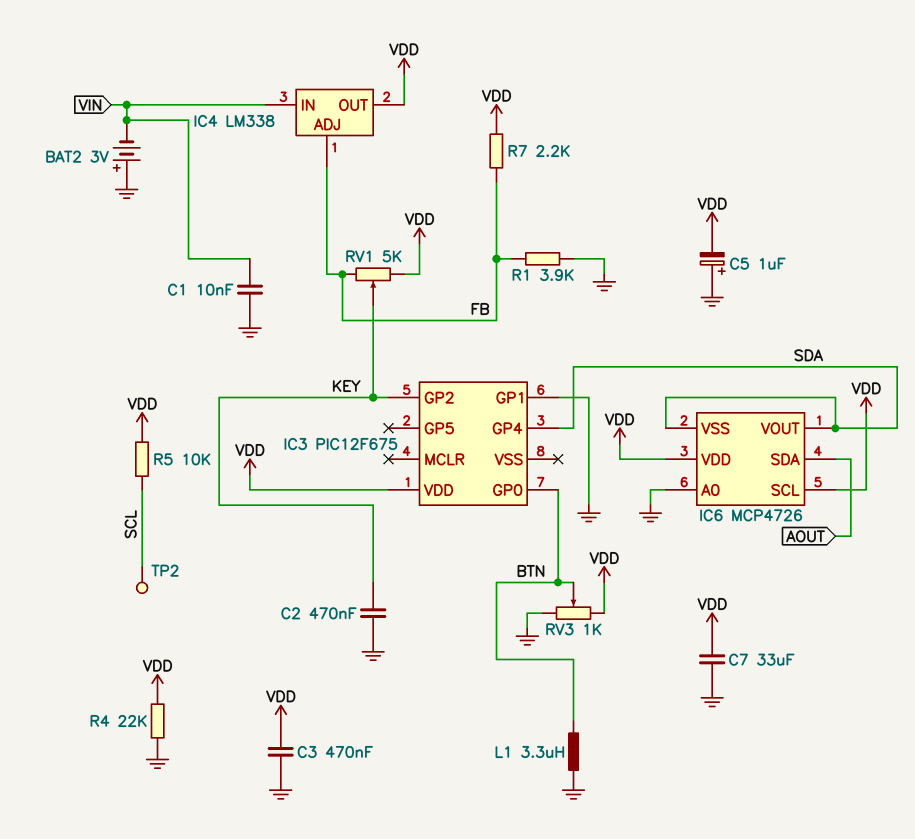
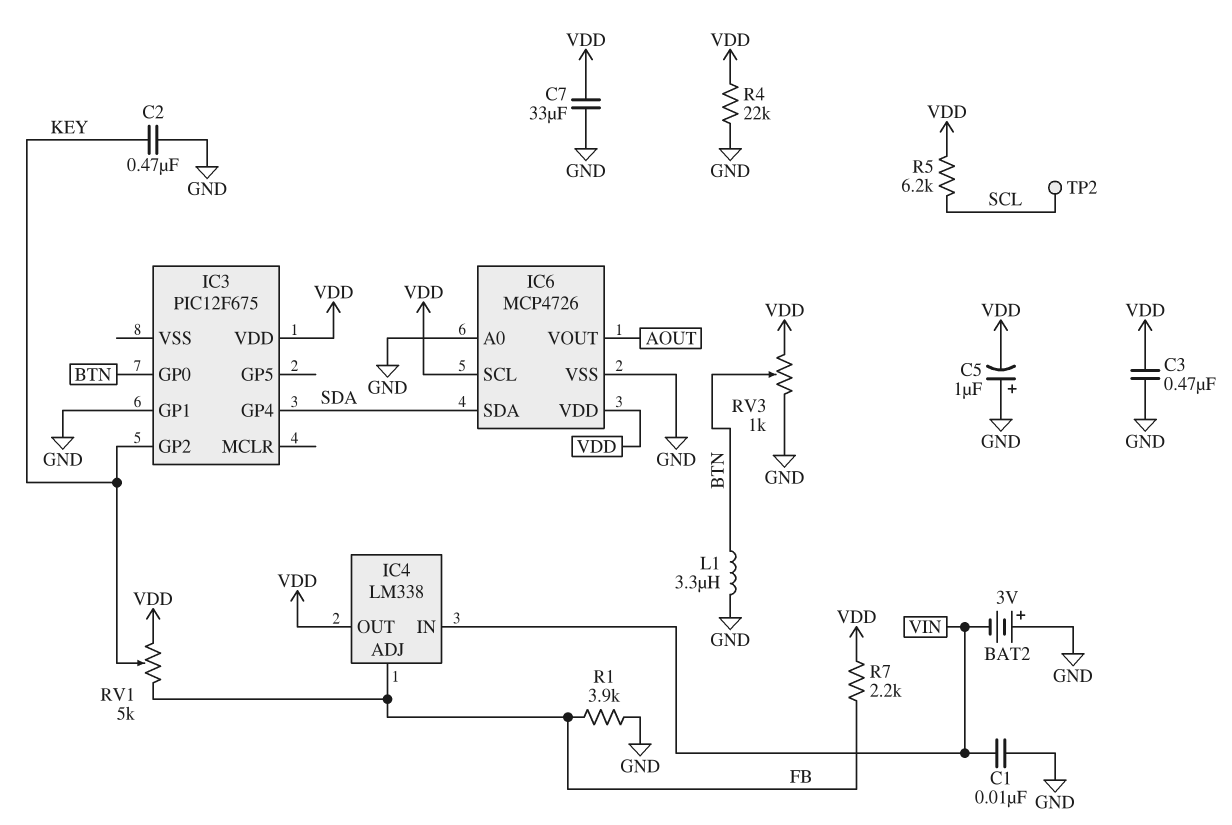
IC6 pin SDA: AOUT -> SDA
IC6 pin VOUT: SDA -> AOUT
IC6 pin VSS: SDA -> GND
R5: 10k (SCL, VDD) -> 6.2k (SCL, VDD)

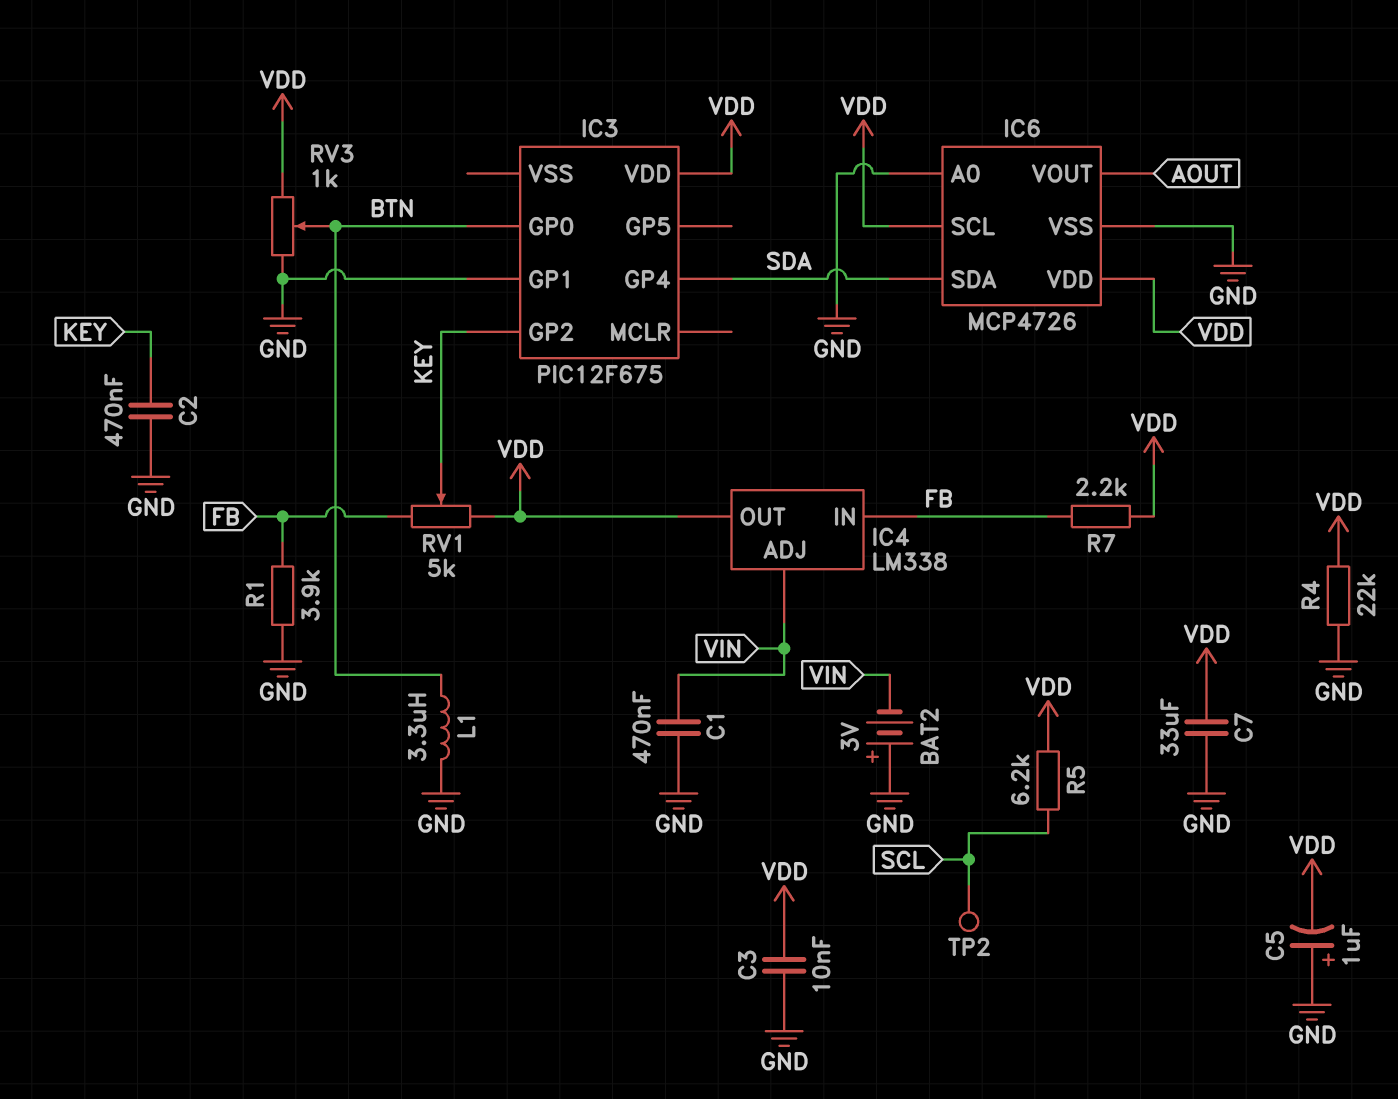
C1: 10nF (GND, VIN) -> 470nF (GND, VIN)
C3: 470nF (GND, VDD) -> 10nF (GND, VDD)
IC4 pin ADJ: FB -> VIN
IC4 pin IN: VIN -> FB

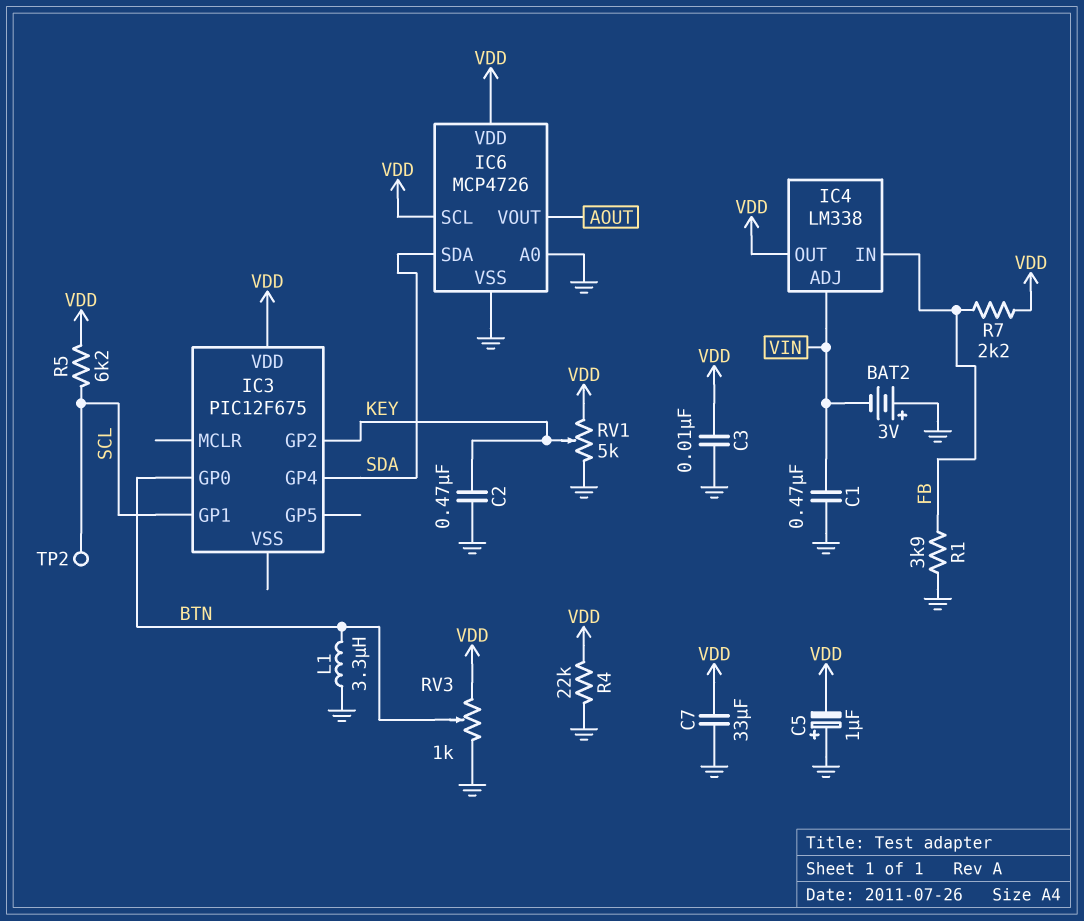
IC3 pin GP1: GND -> SCL
RV1: 5k (FB, VDD, wiper KEY) -> 5k (GND, VDD, wiper KEY)

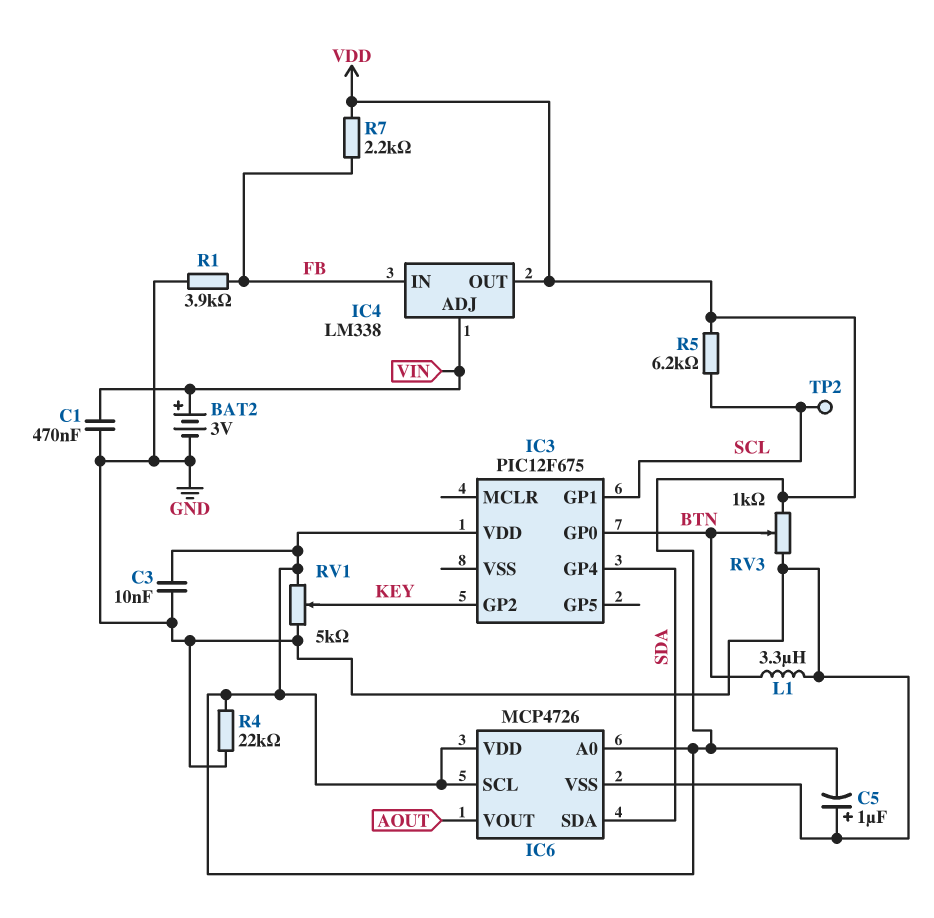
BAT2: 3V (plus GND, minus VIN) -> 3V (plus VIN, minus GND)
C2: 470nF (GND, KEY) -> none
C7: 33uF (GND, VDD) -> none
IC6 pin A0: GND -> VDD

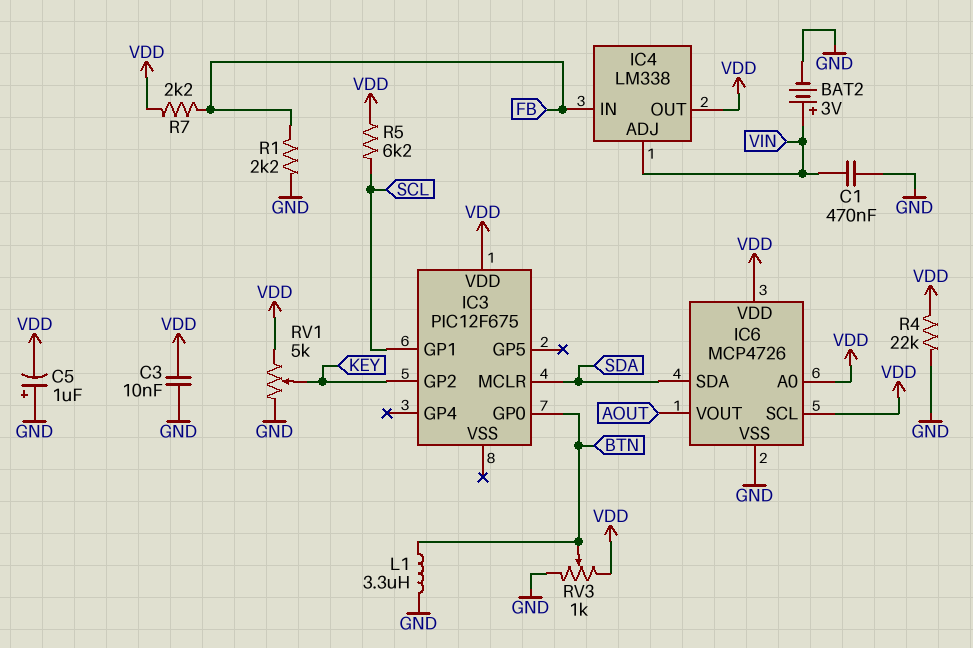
IC3 pin GP4: SDA -> none
IC3 pin MCLR: none -> SDA
R1: 3.9k (FB, GND) -> 2.2k (FB, GND)
TP2: test point (SCL) -> none

